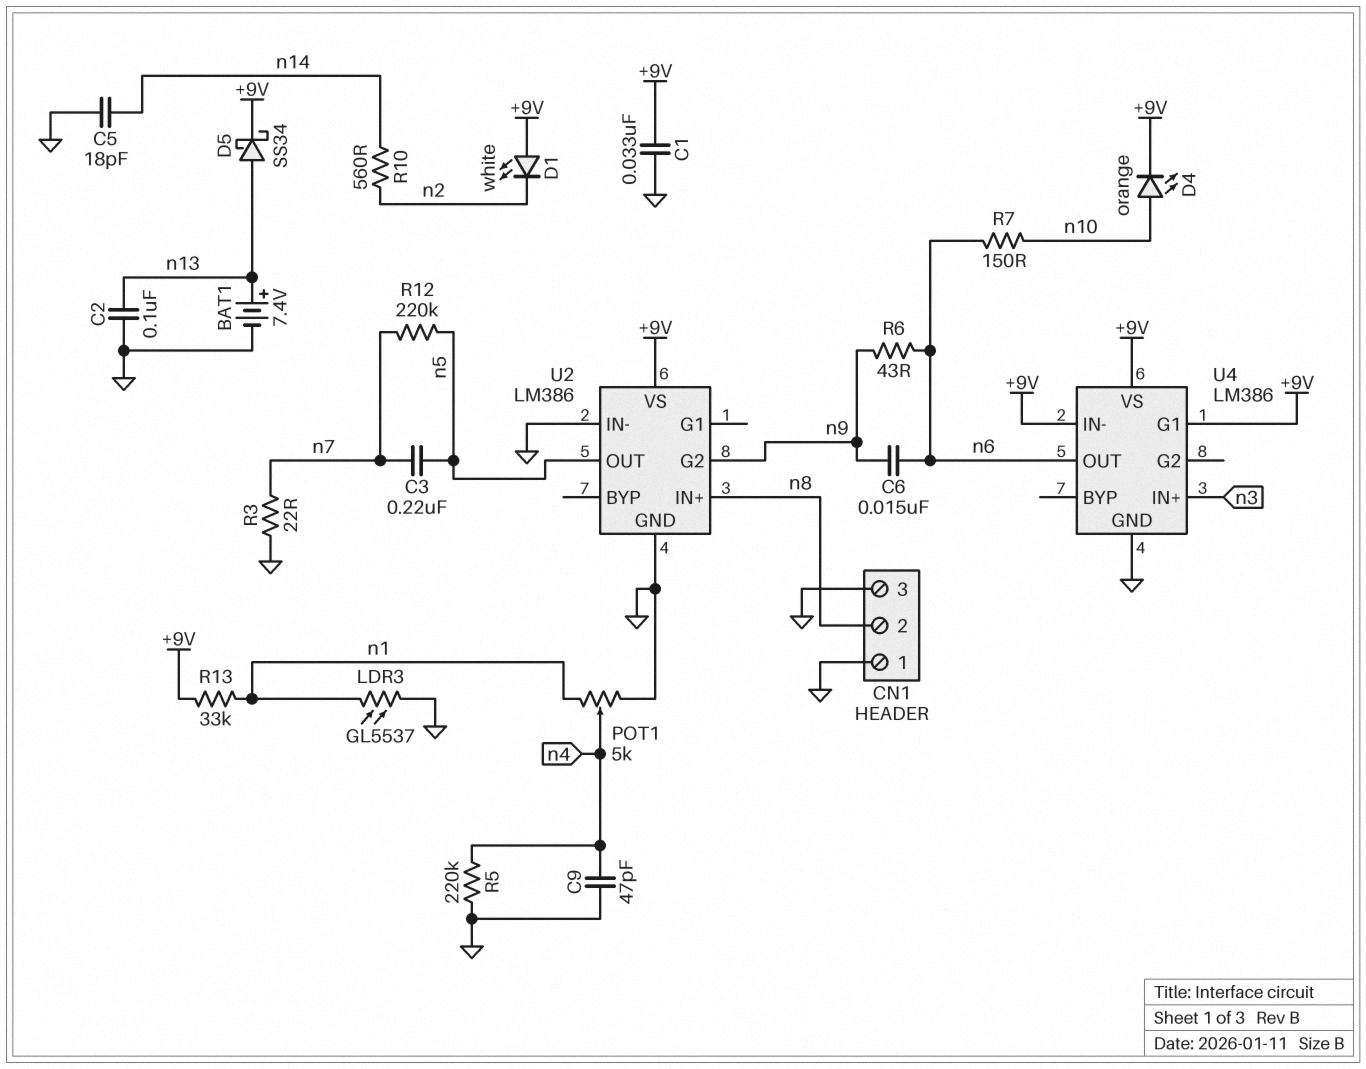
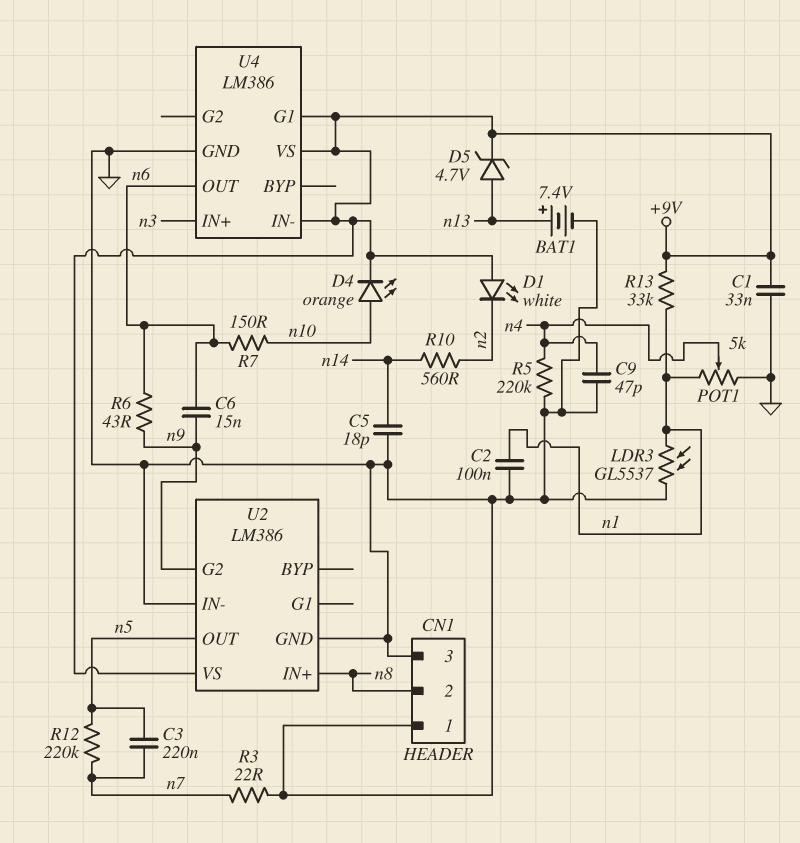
C2: 100nF (GND, n13) -> 100nF (GND, n1)
D5: schottky SS34 (A n13, K +9V) -> zener 4.7V (A n13, K +9V)

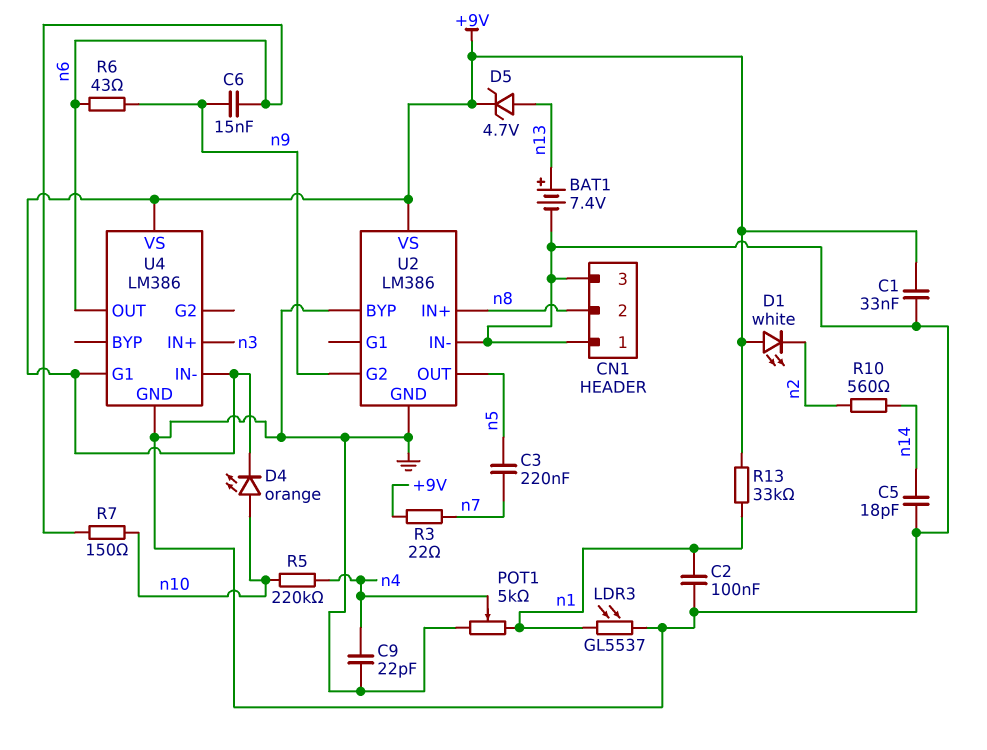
C9: 47pF (GND, n4) -> 22pF (GND, n4)
R3: 22 (GND, n7) -> 22 (+9V, n7)
R5: 220k (GND, n4) -> 220k (n4, n10)
R12: 220k (n5, n7) -> none
U2 pin BYP: none -> GND

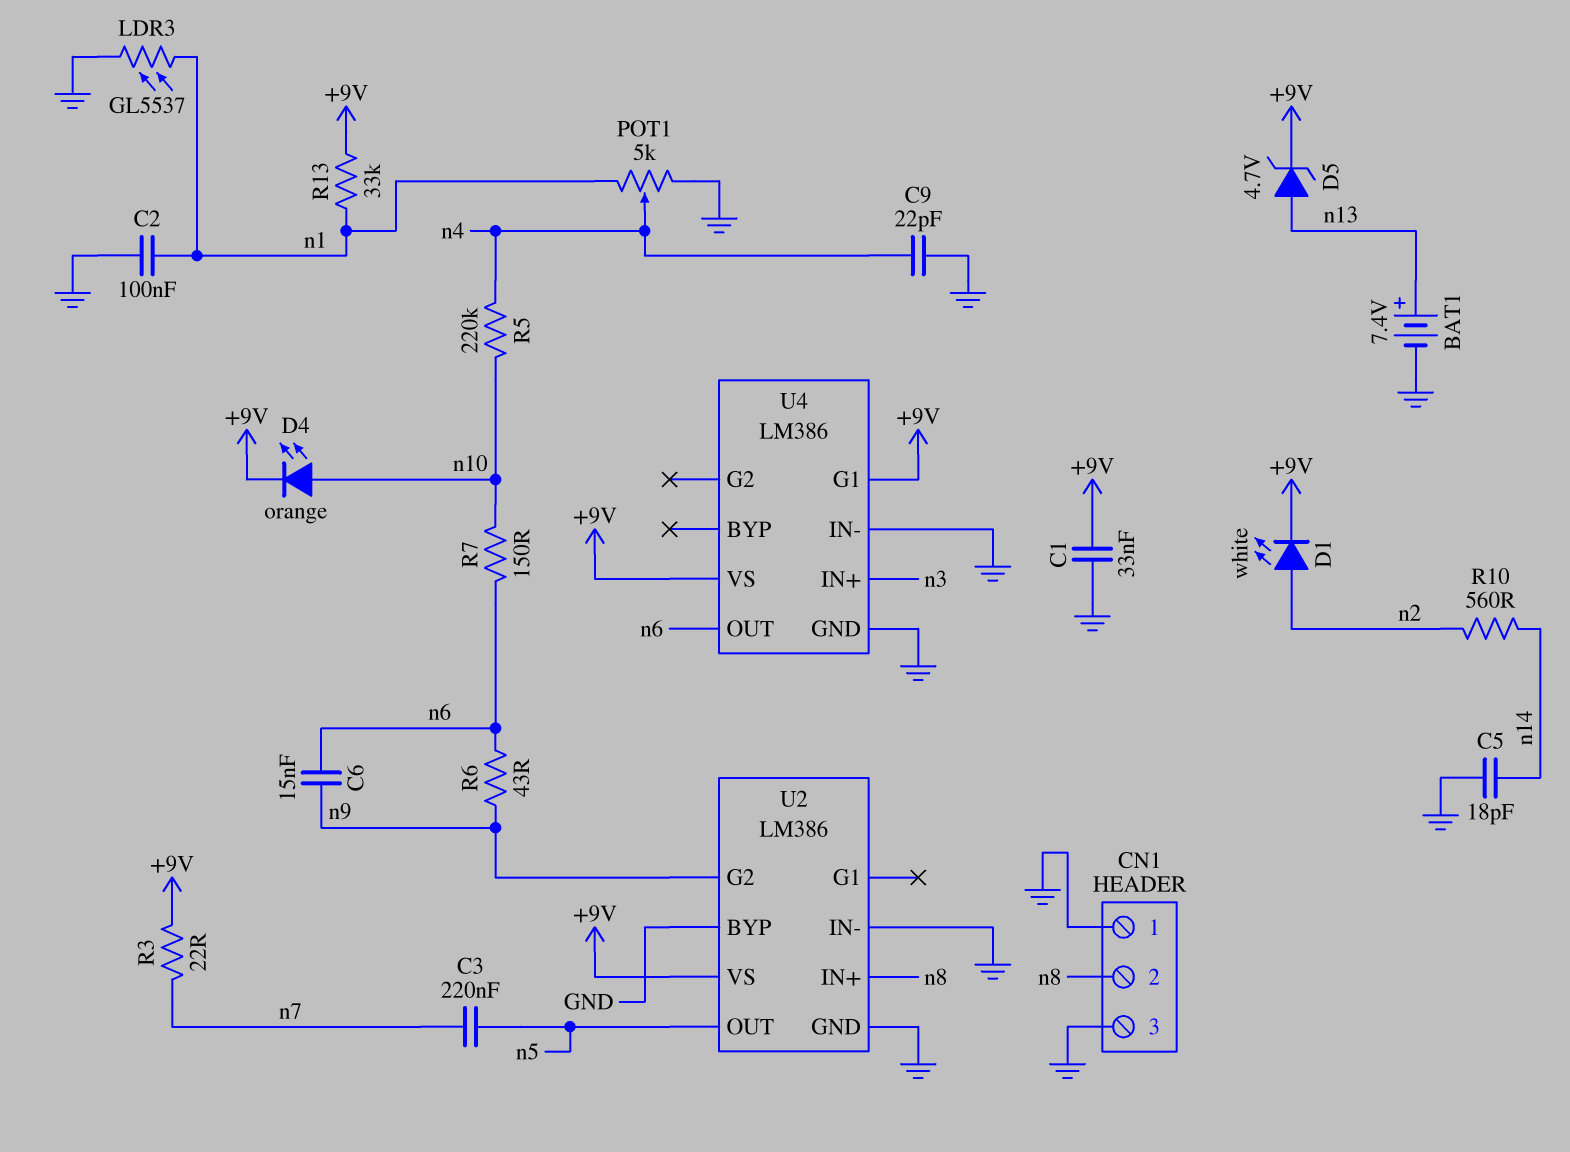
D1: LED white (A +9V, K n2) -> LED white (A n2, K +9V)
U4 pin IN-: +9V -> GND

